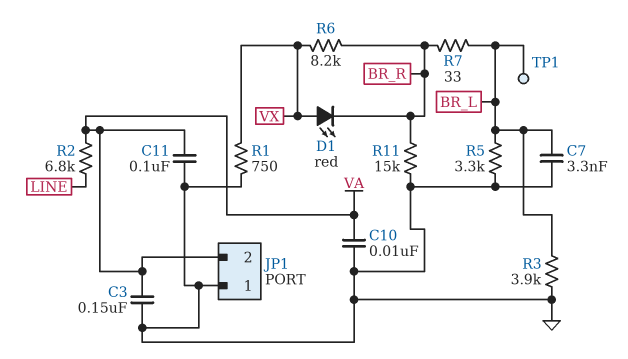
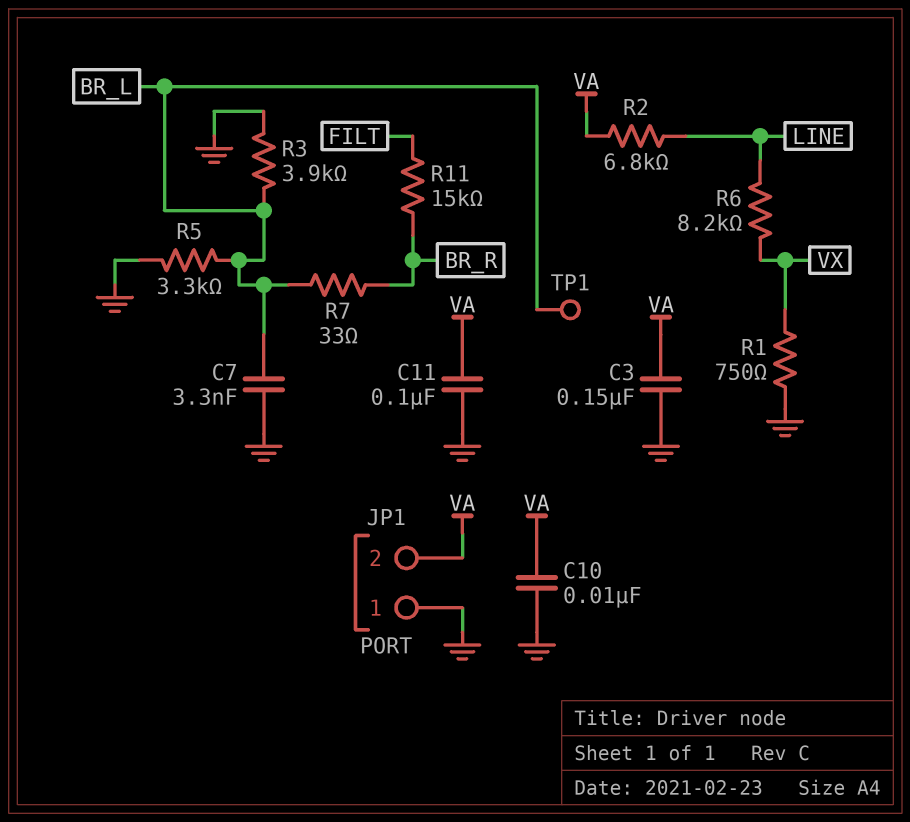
D1: LED red (A VX, K BR_R) -> none
R6: 8.2k (BR_R, VX) -> 8.2k (LINE, VX)
R11: 15k (BR_R, GND) -> 15k (BR_R, FILT)

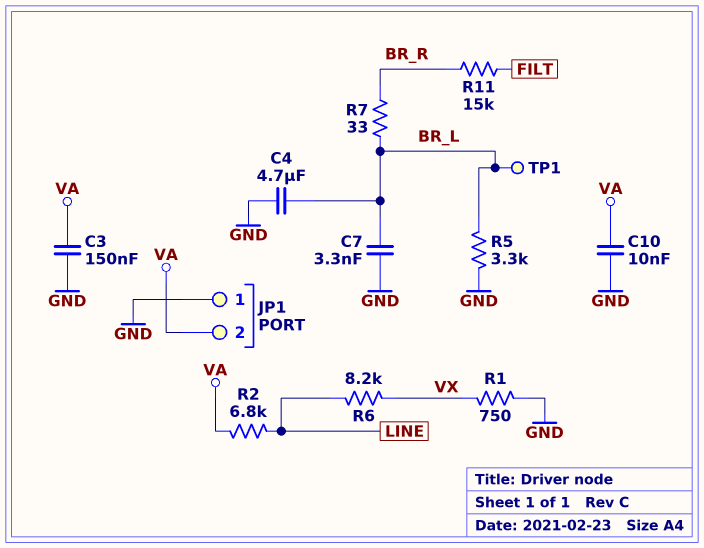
C4: none -> 4.7uF (BR_L, GND)
C11: 100nF (GND, VA) -> none
R3: 3.9k (BR_L, GND) -> none

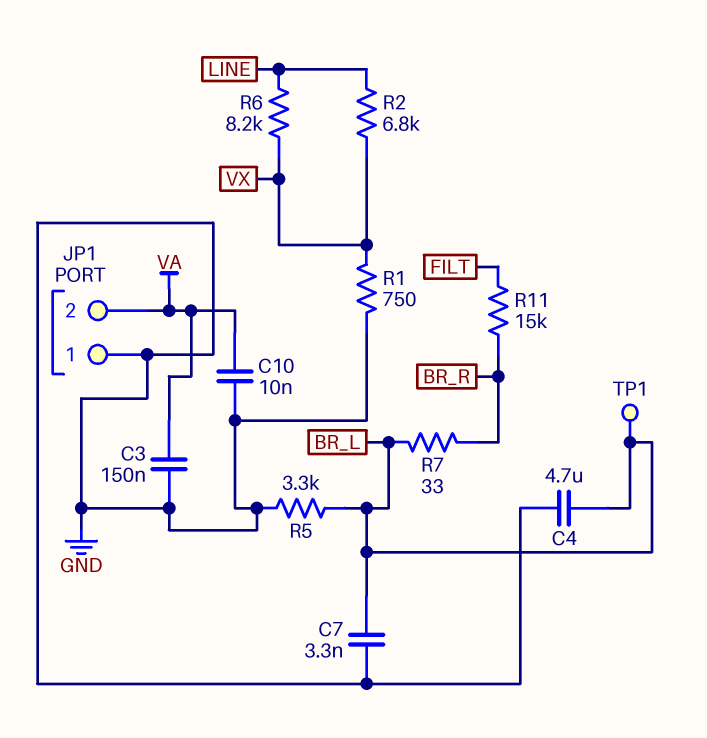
R2: 6.8k (LINE, VA) -> 6.8k (LINE, VX)

